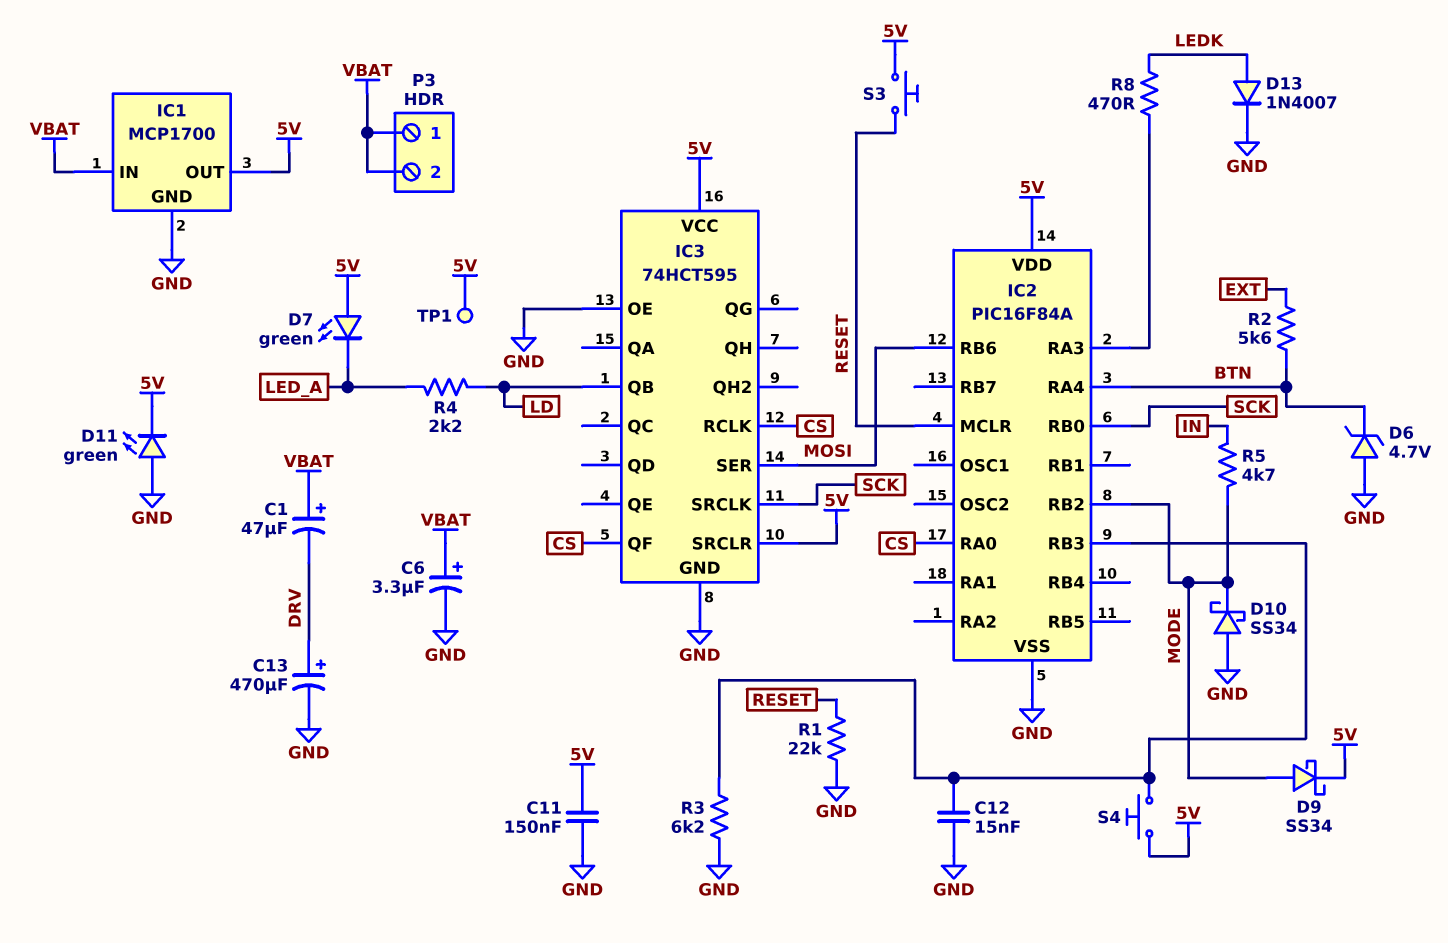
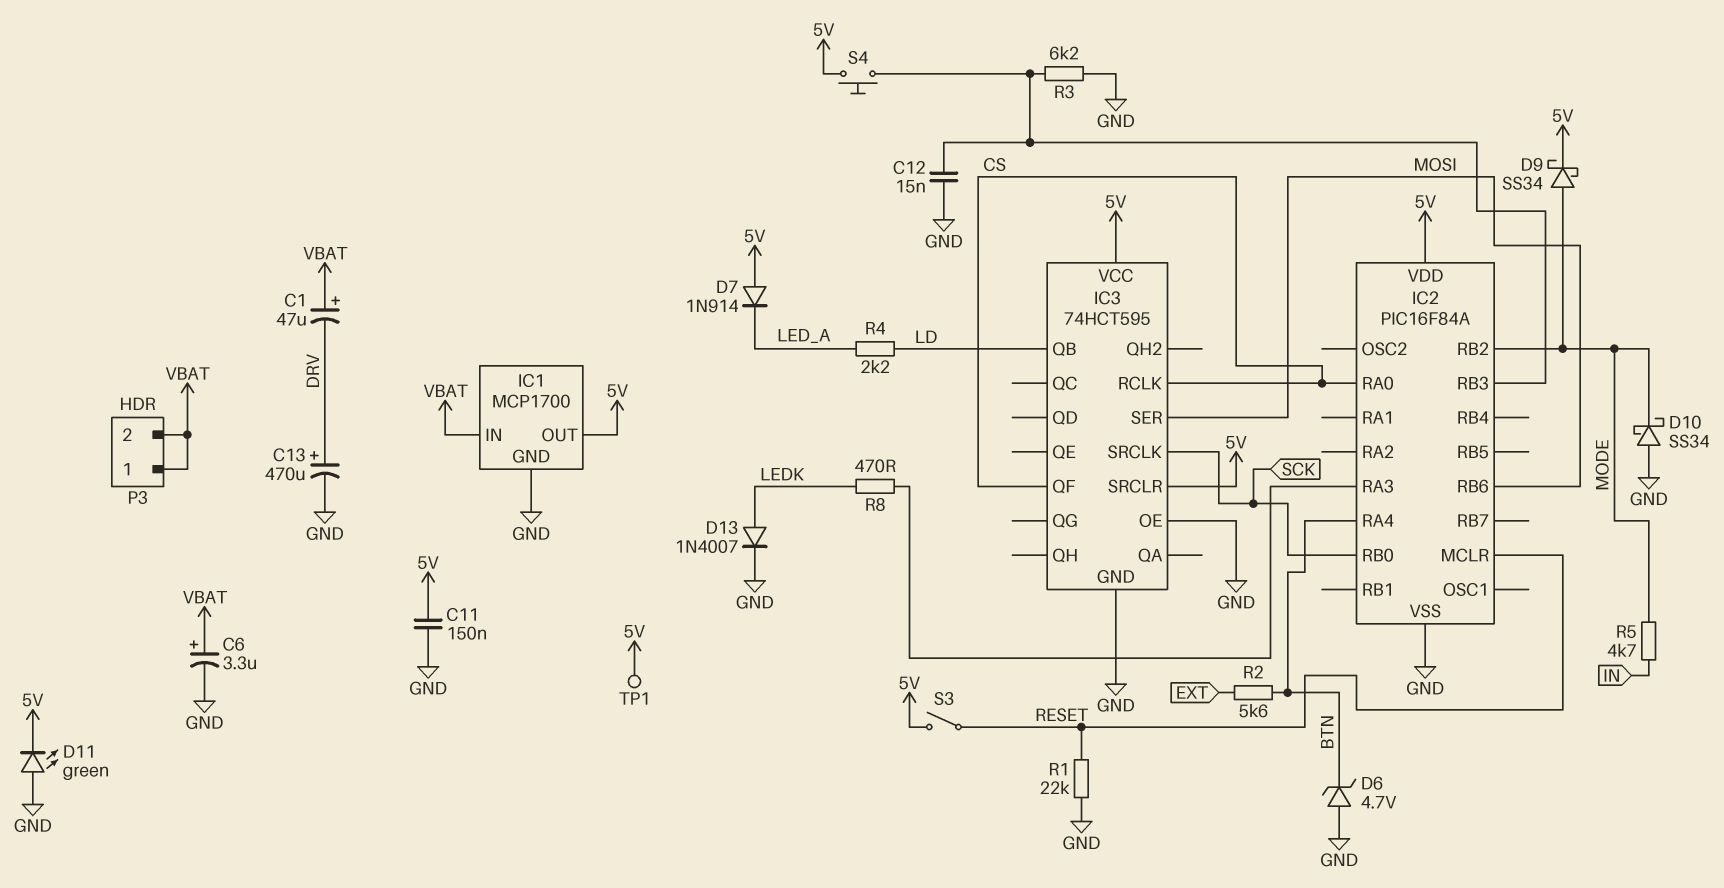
D7: LED green (A 5V, K LED_A) -> diode 1N914 (A 5V, K LED_A)
S3: button (5V, RESET) -> switch (5V, RESET)

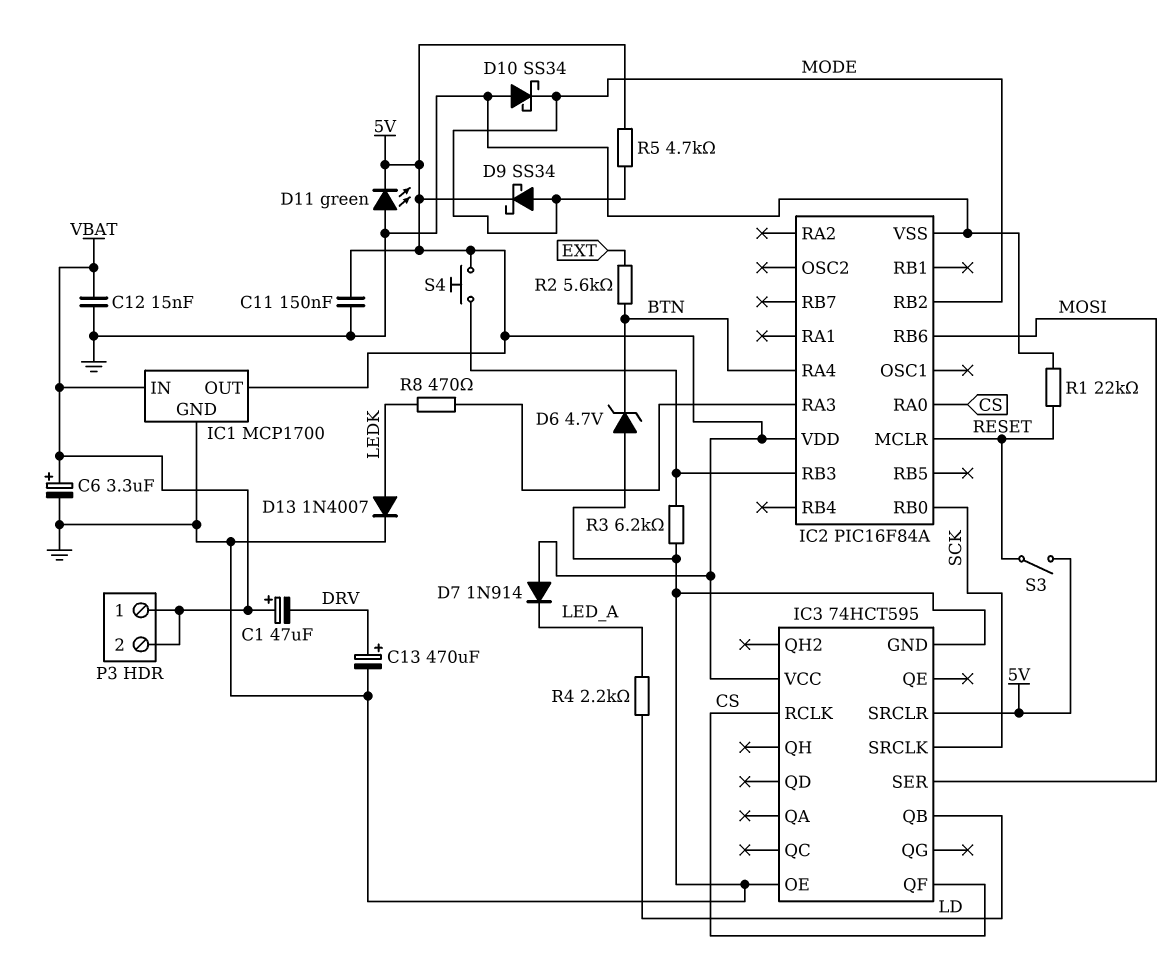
C12: 15nF (GND, IC2/RB3) -> 15nF (GND, VBAT)
R5: 4.7k (IN, MODE) -> 4.7k (5V, MODE)
TP1: test point (5V) -> none

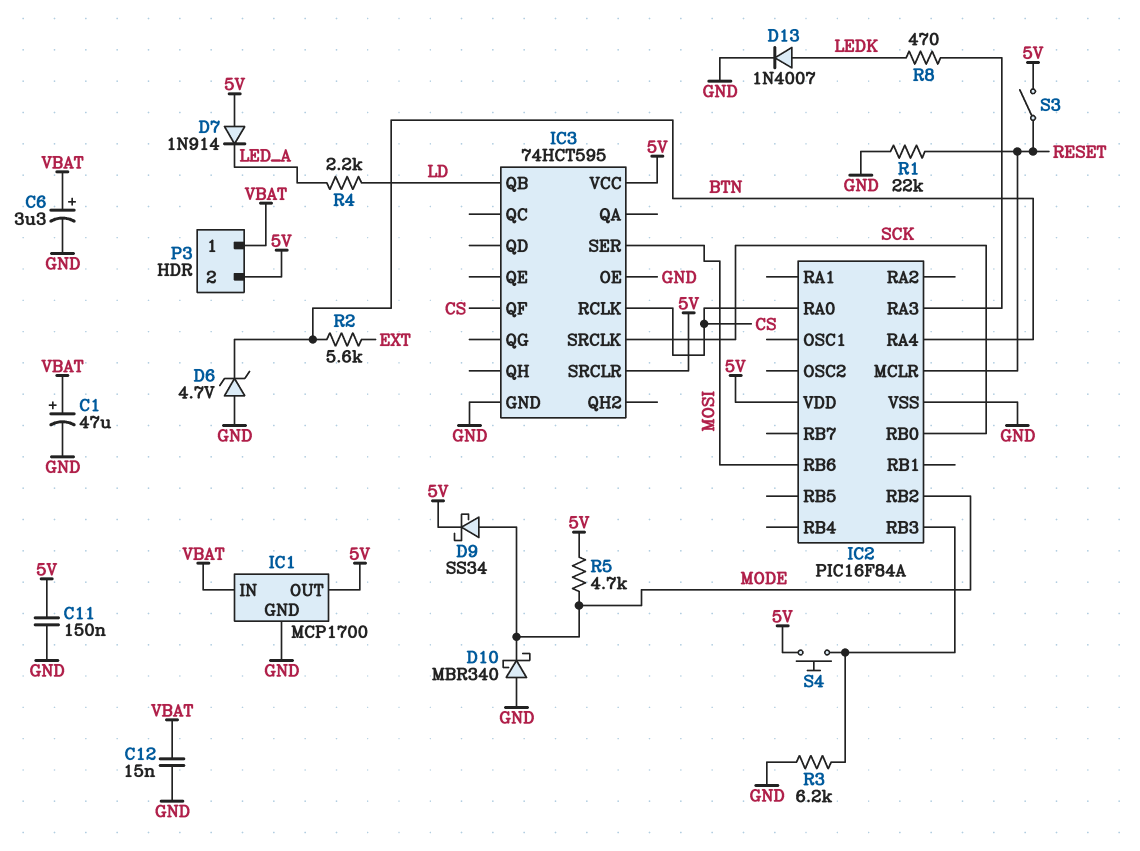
C1: 47uF (plus VBAT, minus DRV) -> 47uF (plus VBAT, minus GND)
C13: 470uF (plus DRV, minus GND) -> none
D10: schottky SS34 (A GND, K MODE) -> schottky MBR340 (A GND, K MODE)
D11: LED green (A GND, K 5V) -> none
P3 pin 2: VBAT -> 5V

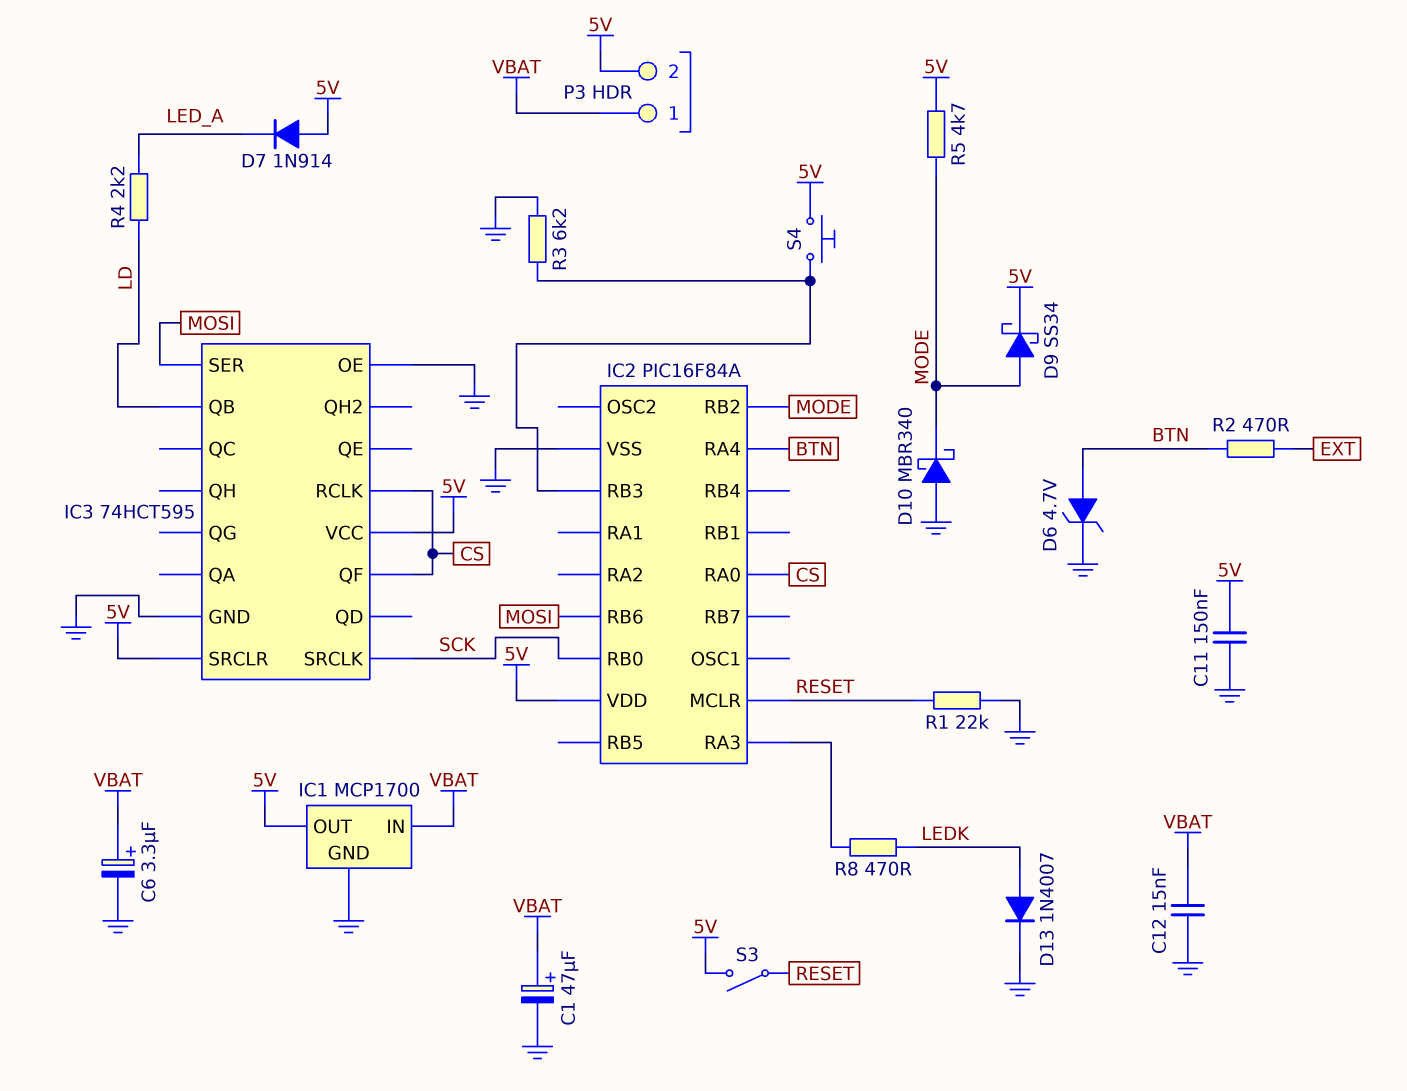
D6: zener 4.7V (A GND, K BTN) -> zener 4.7V (A BTN, K GND)
R2: 5.6k (BTN, EXT) -> 470 (BTN, EXT)

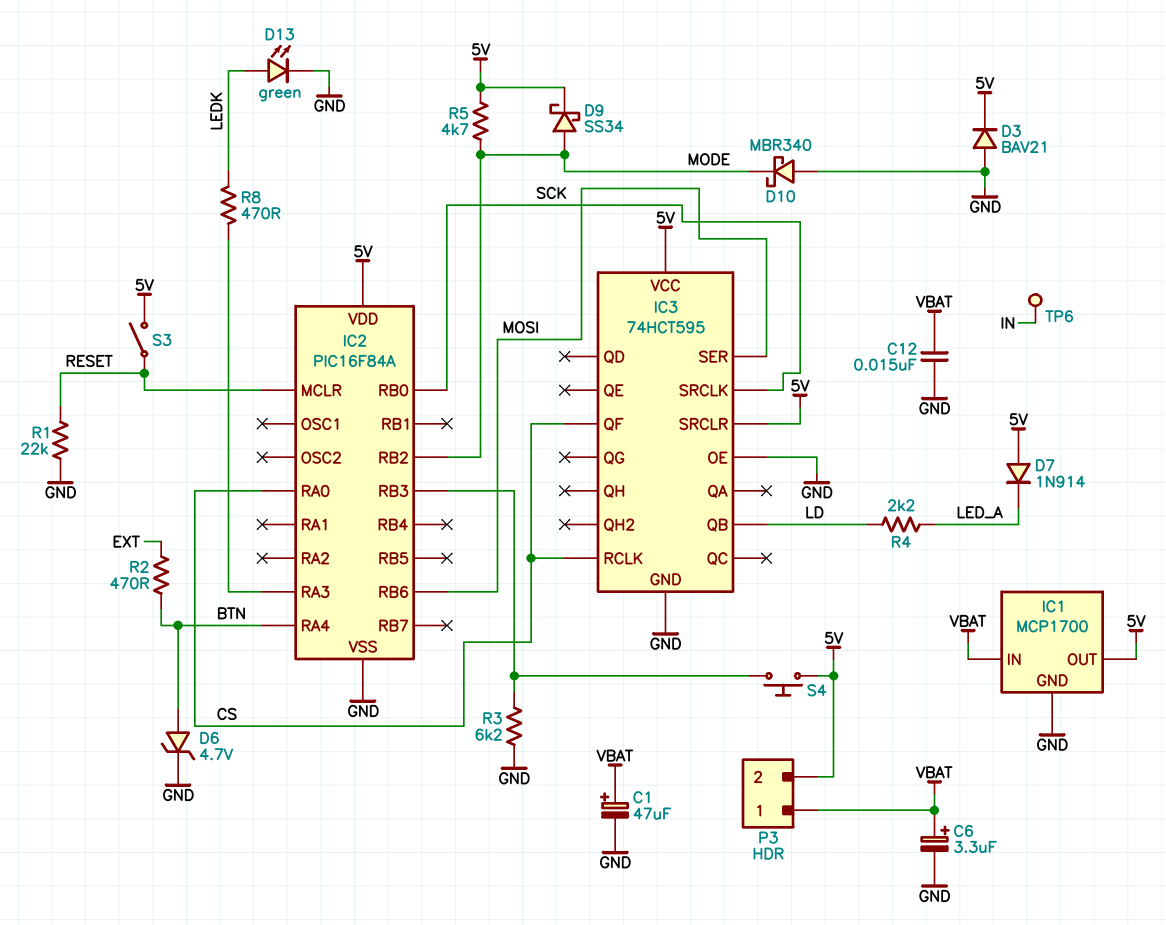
C11: 150nF (5V, GND) -> none
D3: none -> diode BAV21 (A GND, K 5V)
D13: diode 1N4007 (A LEDK, K GND) -> LED green (A LEDK, K GND)
TP6: none -> test point (IN)

